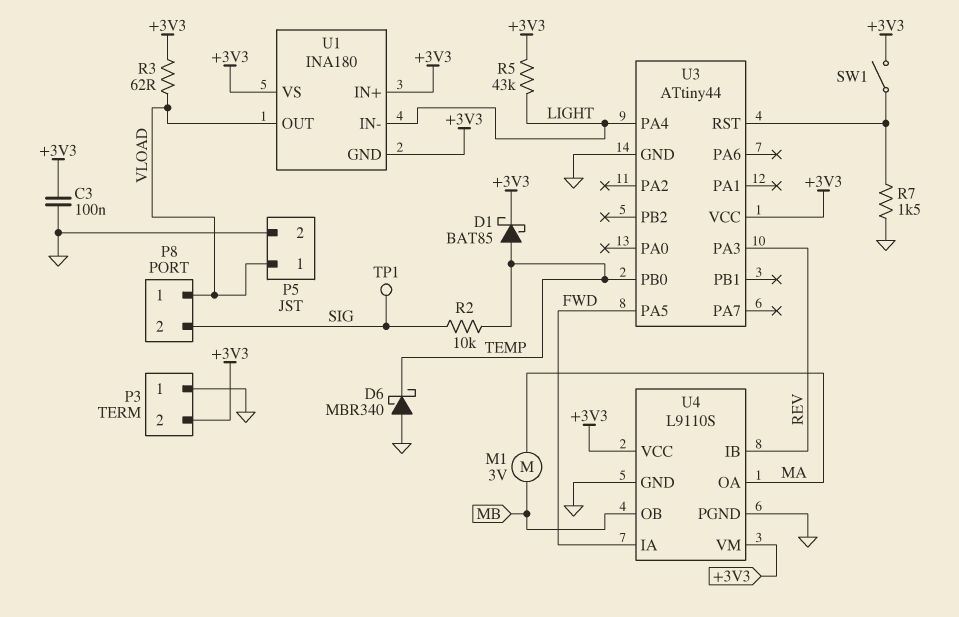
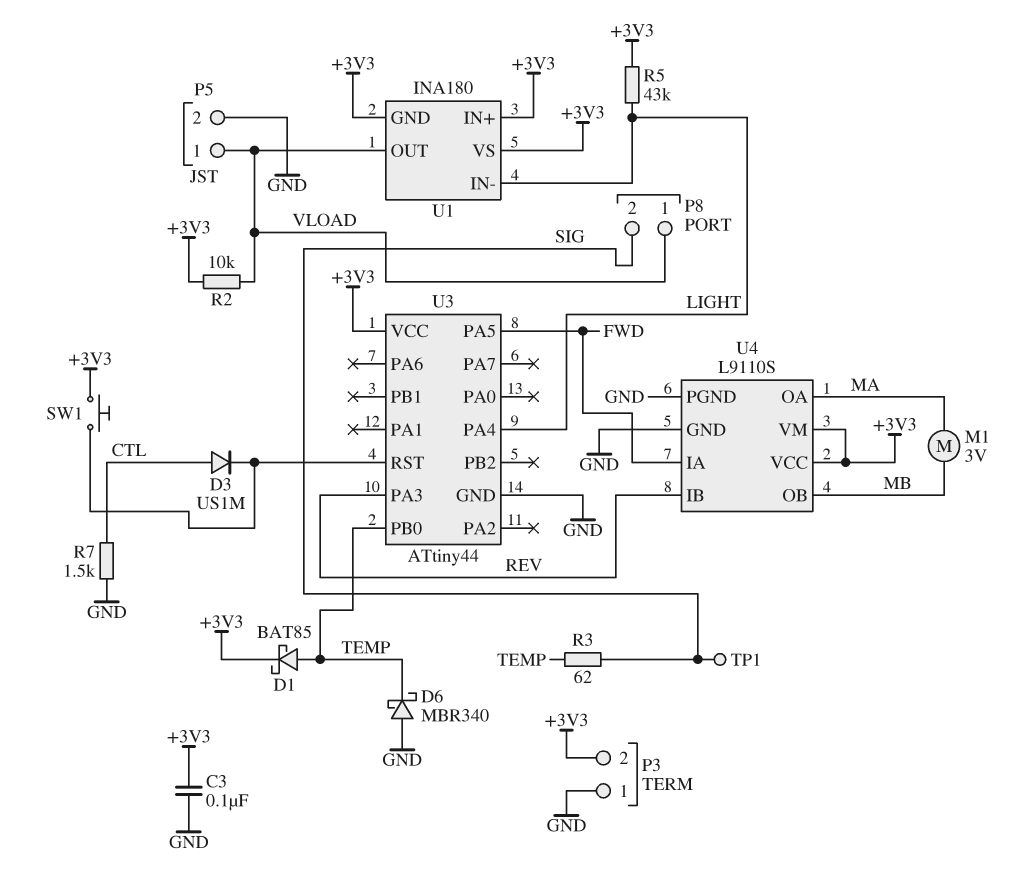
D3: none -> diode US1M (A CTL, K U3/RST)
R2: 10k (SIG, TEMP) -> 10k (+3V3, VLOAD)
R3: 62 (+3V3, VLOAD) -> 62 (SIG, TEMP)
R7: 1.5k (GND, U3/RST) -> 1.5k (CTL, GND)
SW1: switch (+3V3, U3/RST) -> button (+3V3, U3/RST)

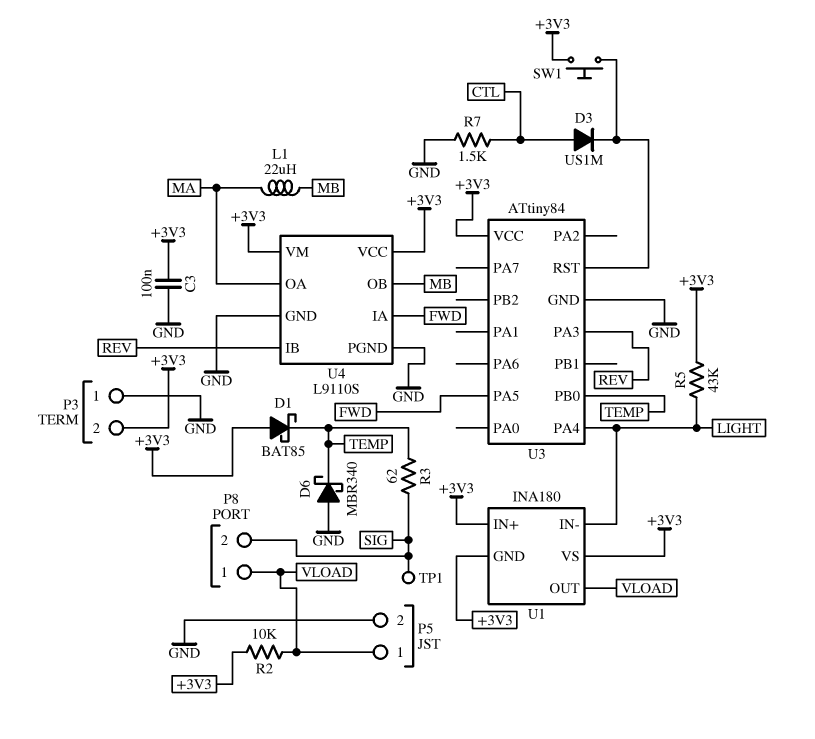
D1: schottky BAT85 (A TEMP, K +3V3) -> schottky BAT85 (A +3V3, K TEMP)
L1: none -> 22uH (MA, MB)
M1: motor 3V (MA, MB) -> none
U3: ATtiny44 -> ATtiny84

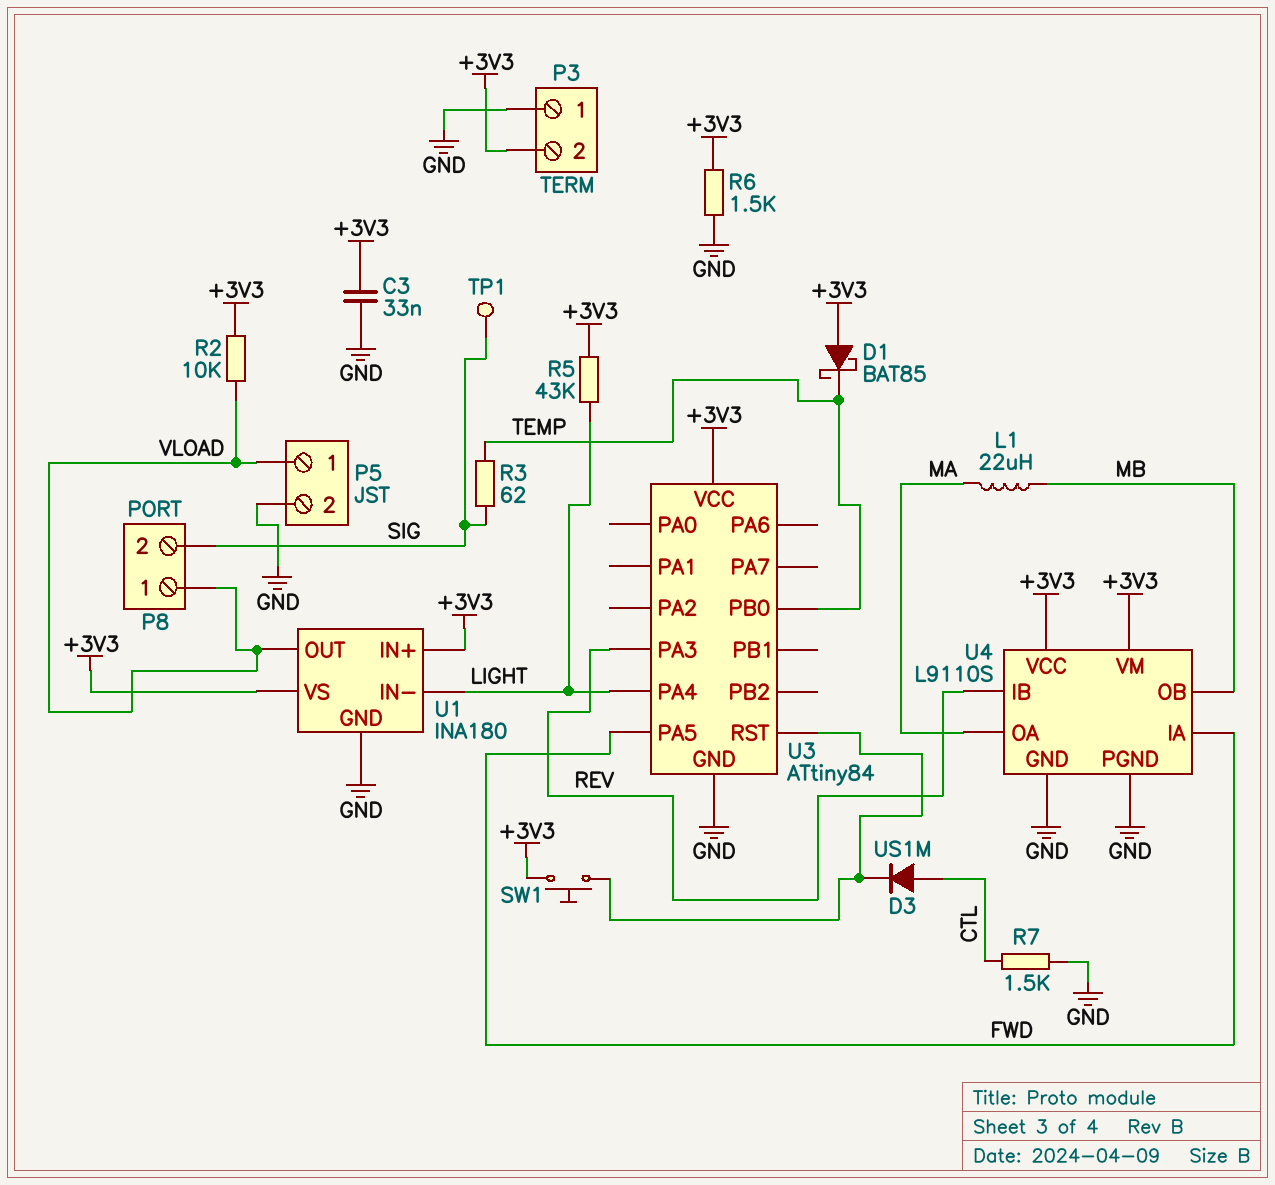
C3: 100nF (+3V3, GND) -> 33nF (+3V3, GND)
D6: schottky MBR340 (A GND, K TEMP) -> none
R6: none -> 1.5k (+3V3, GND)
U1 pin GND: +3V3 -> GND

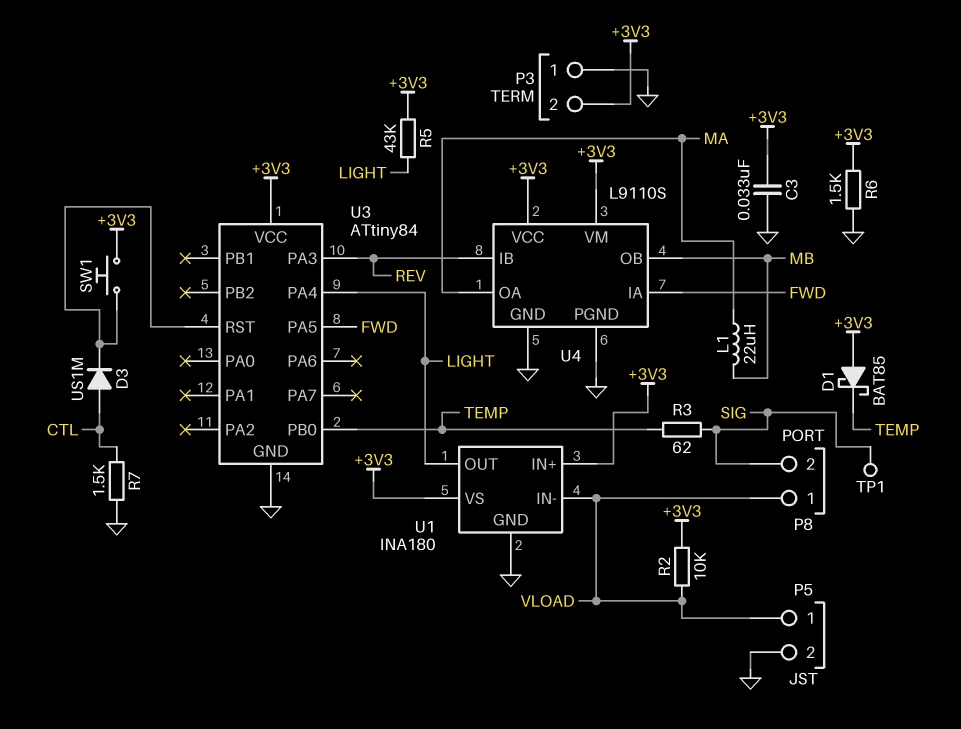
U1 pin IN-: LIGHT -> VLOAD
U1 pin OUT: VLOAD -> LIGHT

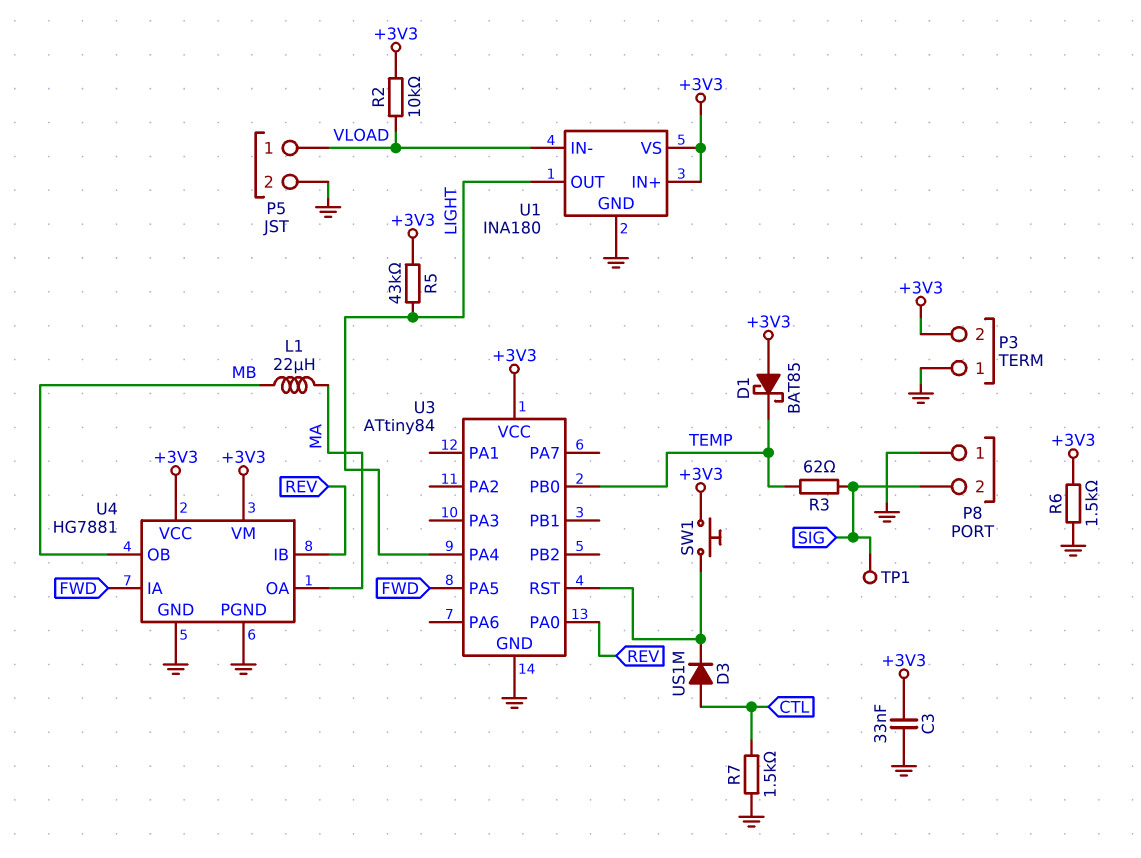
P8 pin 1: VLOAD -> GND
U3 pin PA0: none -> REV
U3 pin PA3: REV -> none
U4: L9110S -> HG7881

